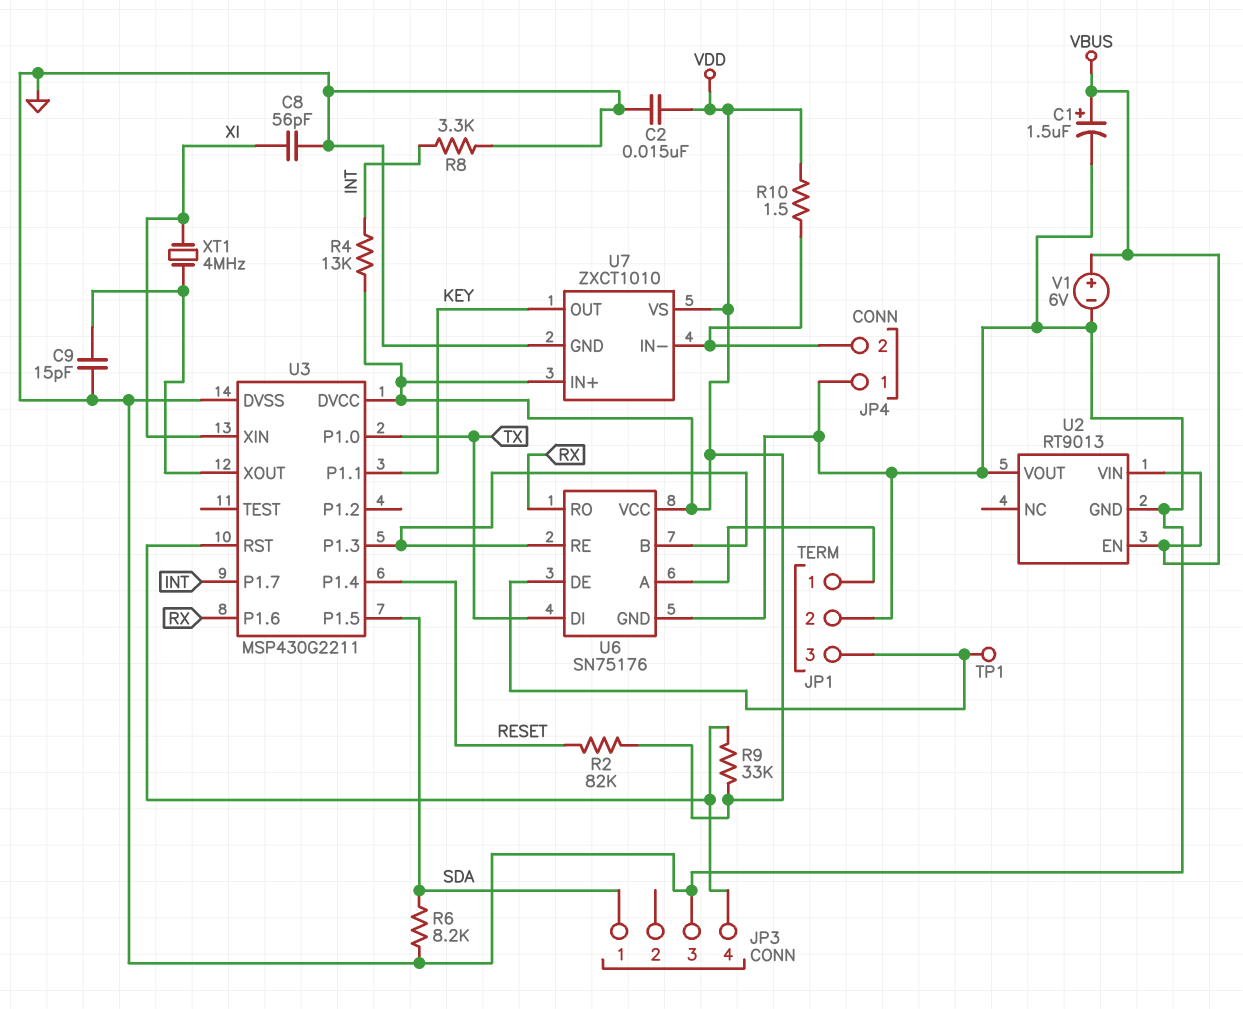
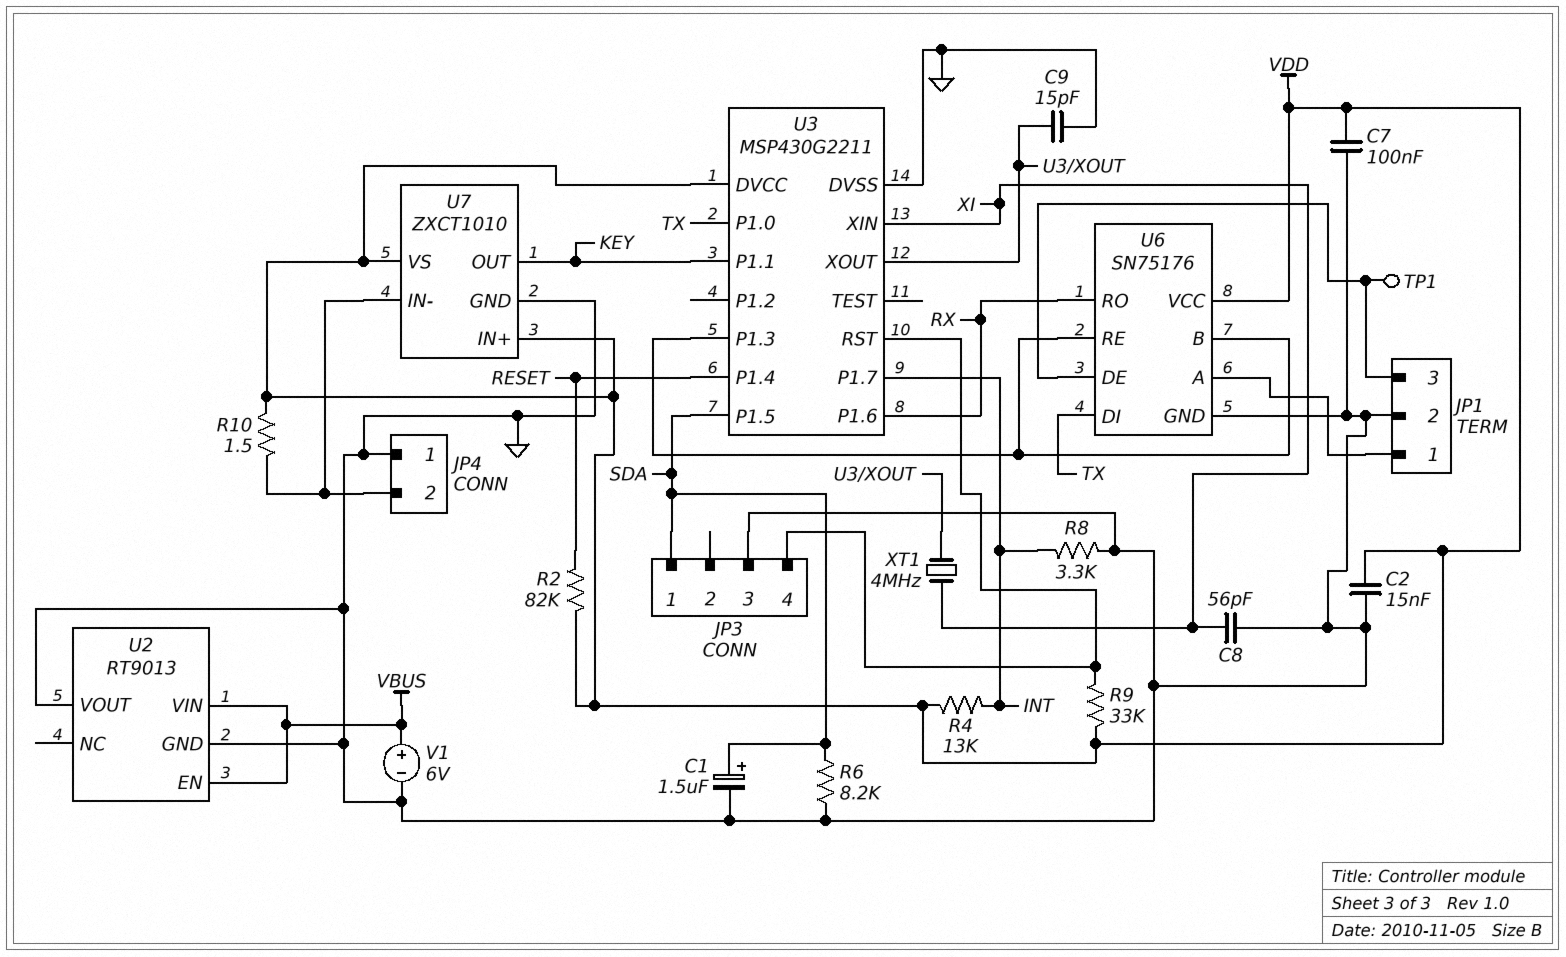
C1: 1.5uF (plus VBUS, minus GND) -> 1.5uF (plus SDA, minus GND)
C7: none -> 100nF (GND, VDD)

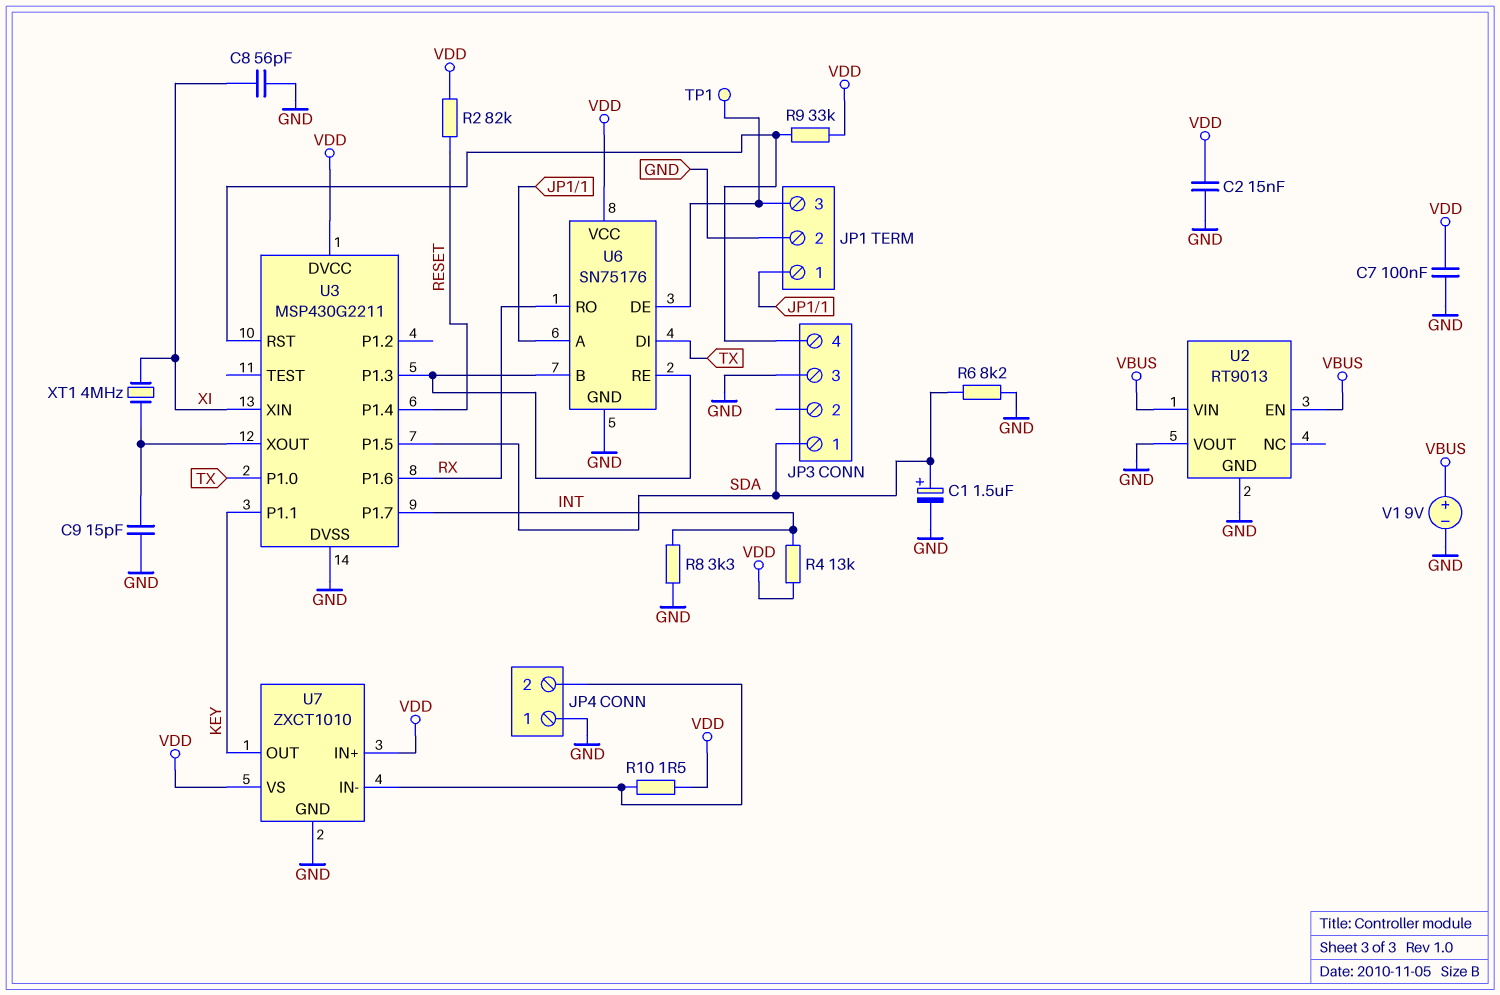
V1: 6V (plus VBUS, minus GND) -> 9V (plus VBUS, minus GND)

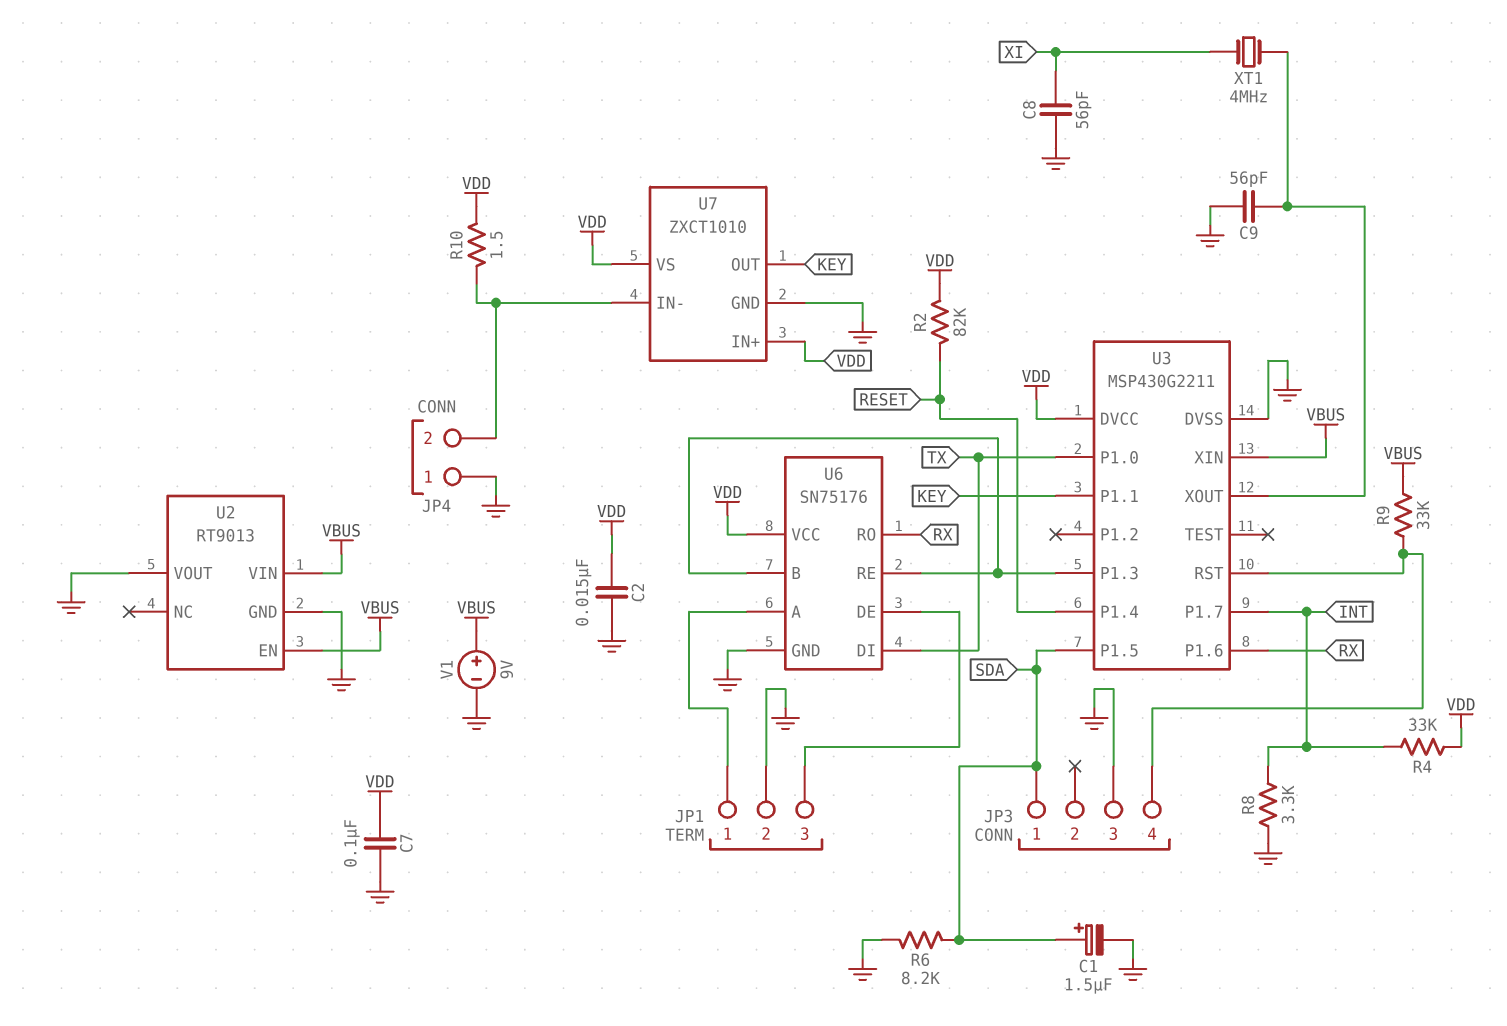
C9: 15pF (GND, U3/XOUT) -> 56pF (GND, U3/XOUT)
R4: 13k (INT, VDD) -> 33k (INT, VDD)
R9: 33k (JP3/4, VDD) -> 33k (JP3/4, VBUS)
TP1: test point (JP1/3) -> none
U3 pin XIN: XI -> VBUS

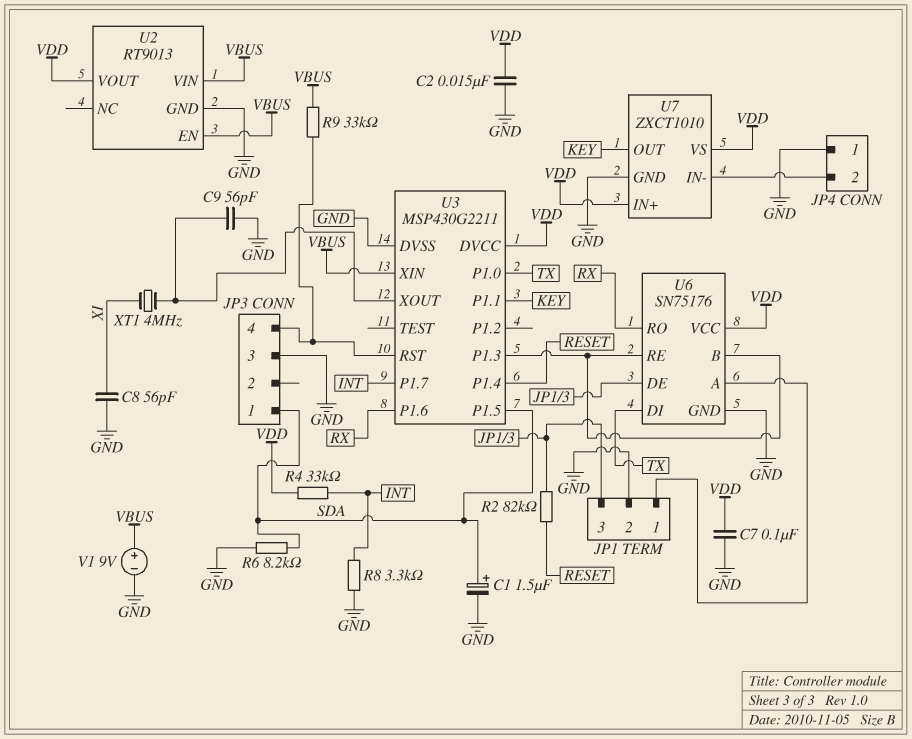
R2: 82k (RESET, VDD) -> 82k (JP1/3, RESET)
R10: 1.5 (JP4/2, VDD) -> none
U2 pin VOUT: GND -> VDD

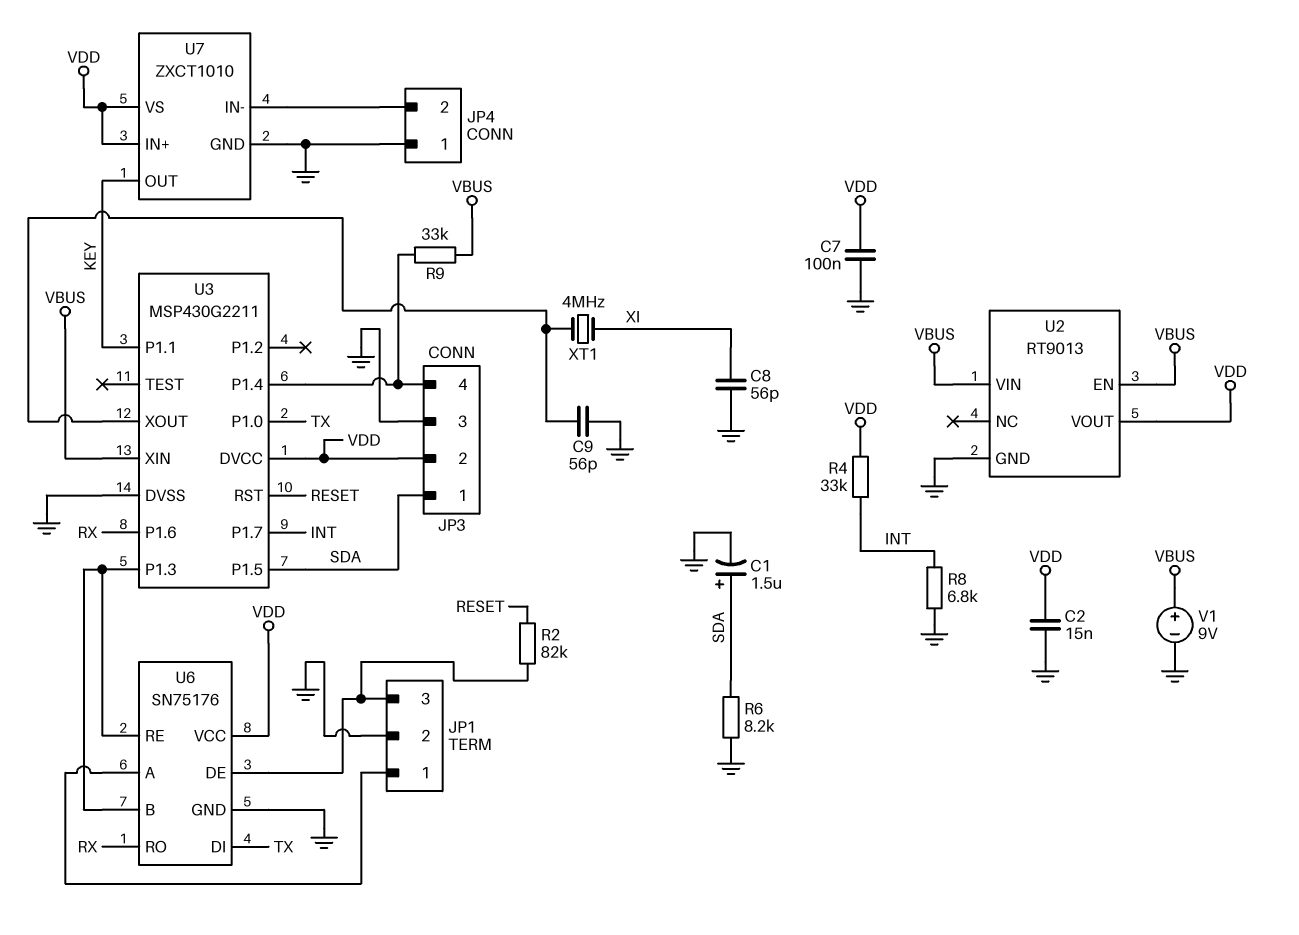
JP3 pin 2: none -> VDD
R8: 3.3k (GND, INT) -> 6.8k (GND, INT)
U3 pin P1.4: RESET -> JP3/4
U3 pin RST: JP3/4 -> RESET

